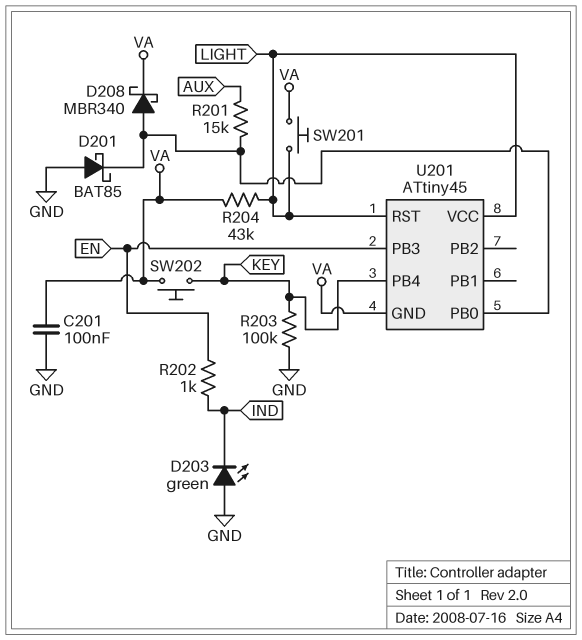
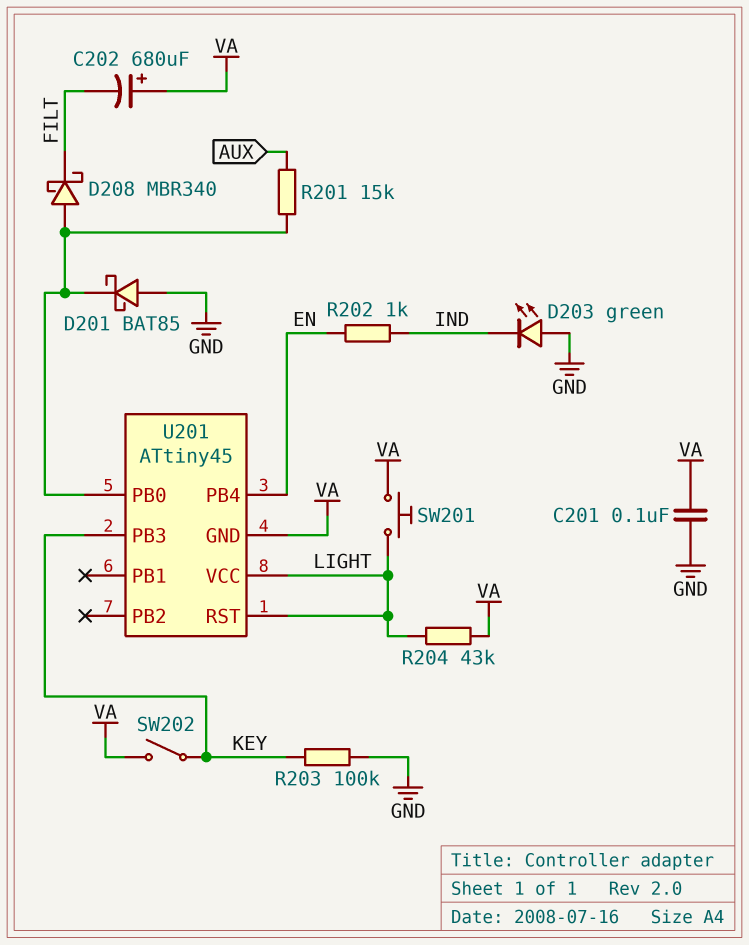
C202: none -> 680uF (plus VA, minus FILT)
D208: schottky MBR340 (A U201/PB0, K VA) -> schottky MBR340 (A U201/PB0, K FILT)
SW202: button (KEY, VA) -> switch (KEY, VA)
U201 pin PB3: EN -> KEY
U201 pin PB4: KEY -> EN

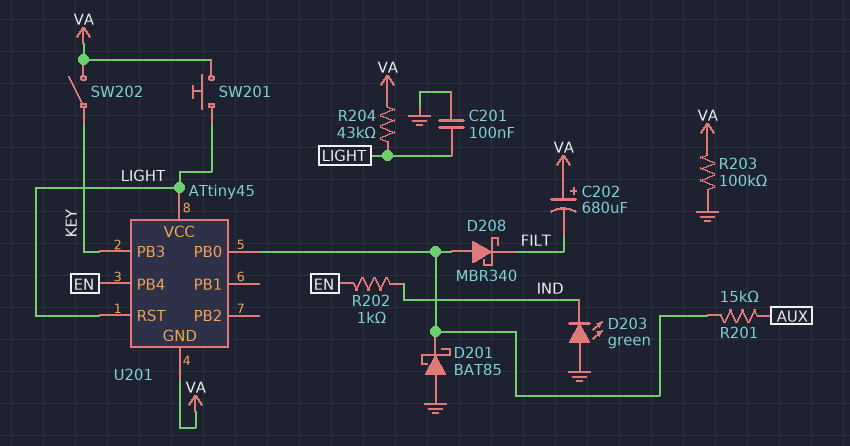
C201: 100nF (GND, VA) -> 100nF (GND, LIGHT)
R203: 100k (GND, KEY) -> 100k (GND, VA)

